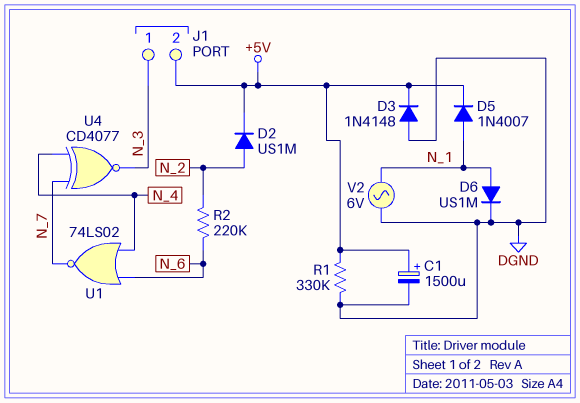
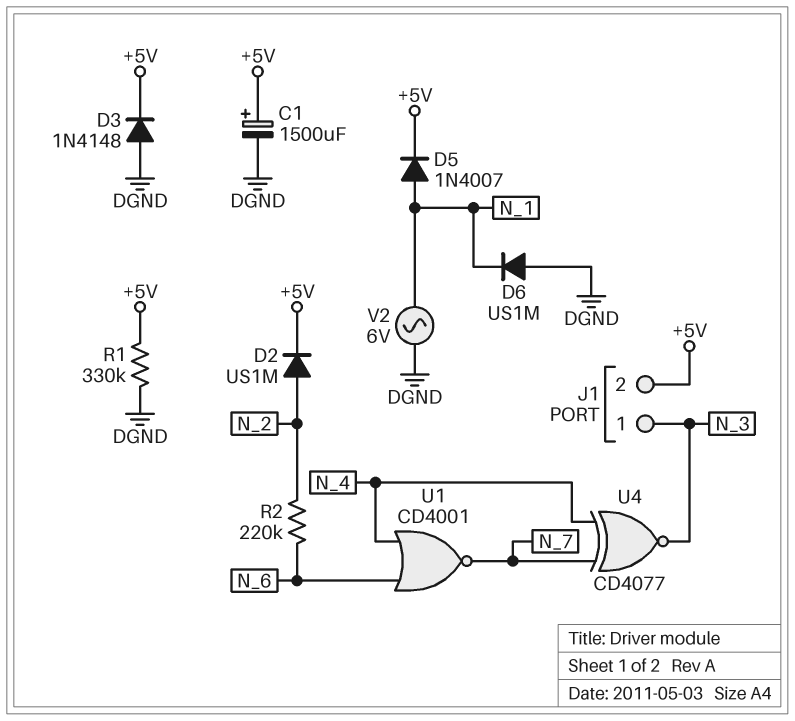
D6: diode US1M (A N_1, K DGND) -> diode US1M (A DGND, K N_1)
U1: NOR 74LS02 (in N_4, in N_6, out N_7) -> NOR CD4001 (in N_4, in N_6, out N_7)

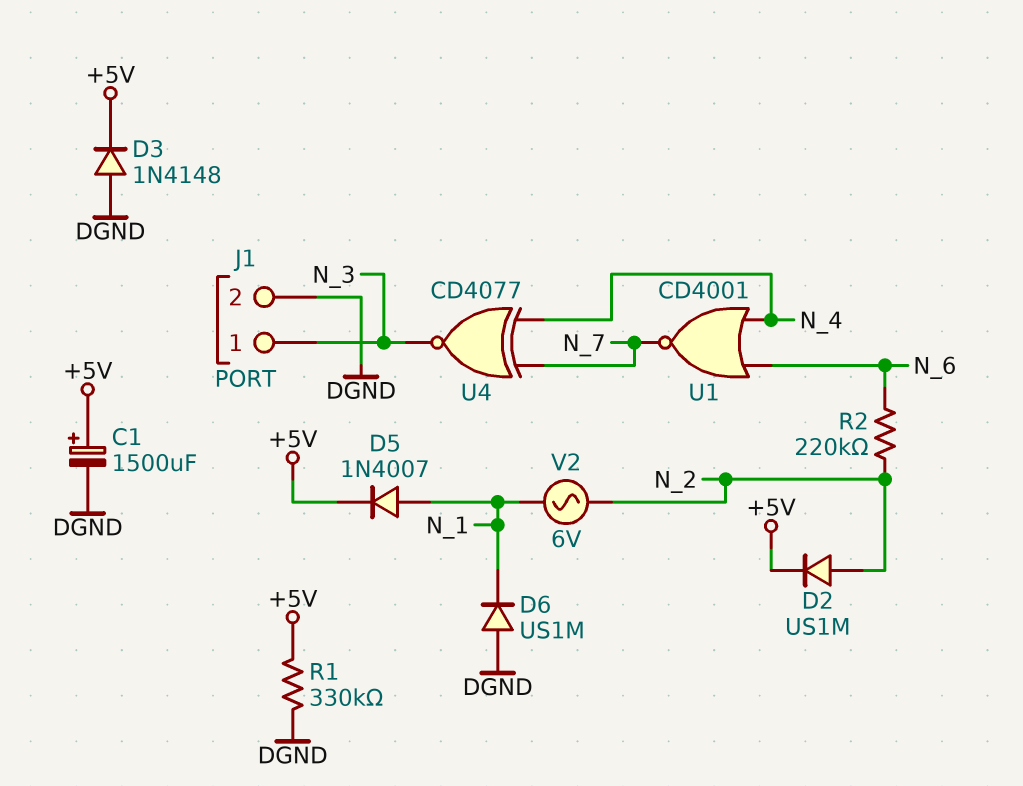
J1 pin 2: +5V -> DGND
V2: AC 6V (DGND, N_1) -> AC 6V (N_1, N_2)

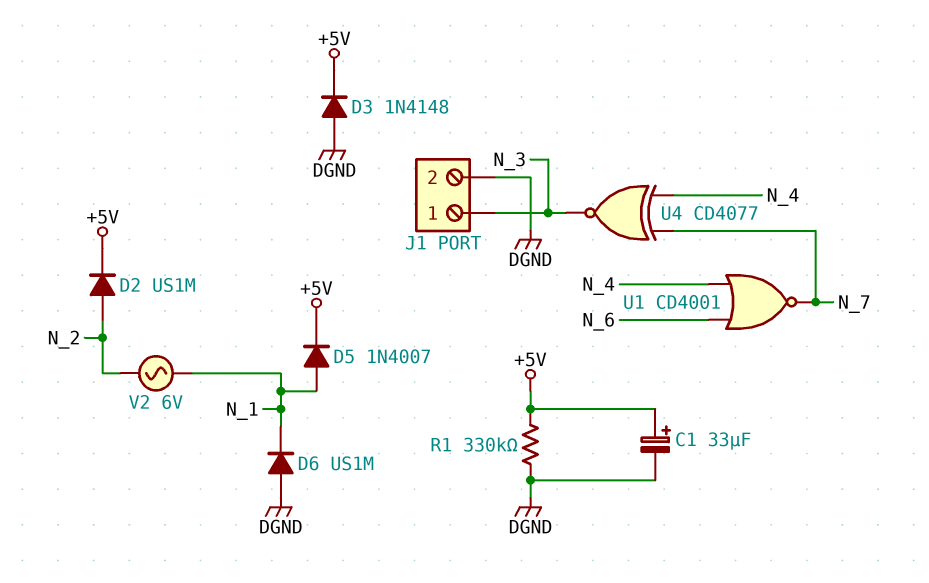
C1: 1500uF (plus +5V, minus DGND) -> 33uF (plus +5V, minus DGND)
R2: 220k (N_2, N_6) -> none

